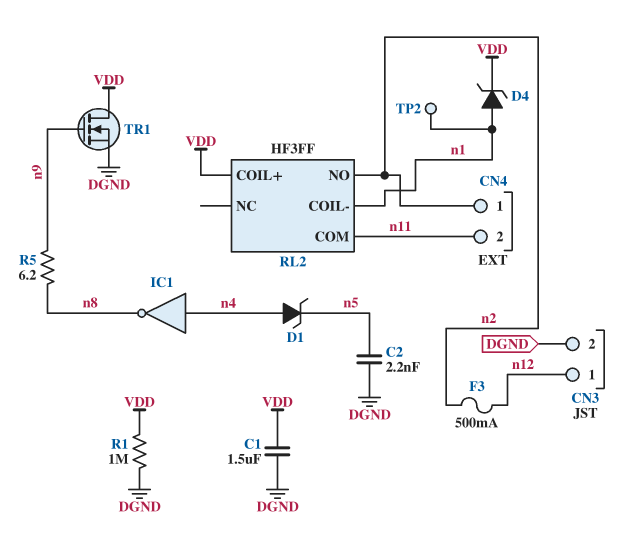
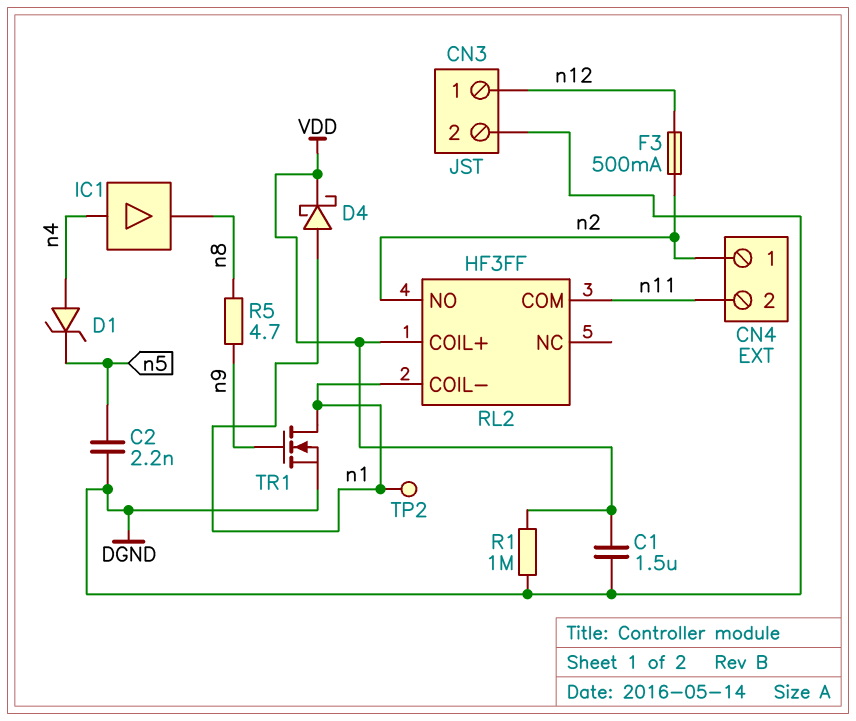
D4: zener (A n1, K VDD) -> schottky (A n1, K VDD)
IC1: NOT (in n4, out n8) -> buffer (in n4, out n8)
R5: 6.2 (n8, n9) -> 4.7 (n8, n9)
TR1: NMOS (G n9, D VDD, S DGND) -> NMOS (G n9, D n1, S DGND)

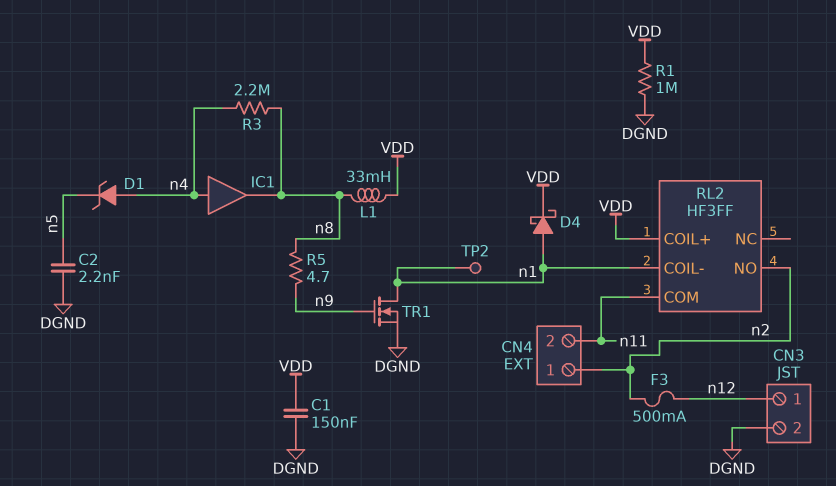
C1: 1.5uF (DGND, VDD) -> 150nF (DGND, VDD)
L1: none -> 33mH (VDD, n8)
R3: none -> 2.2M (n4, n8)

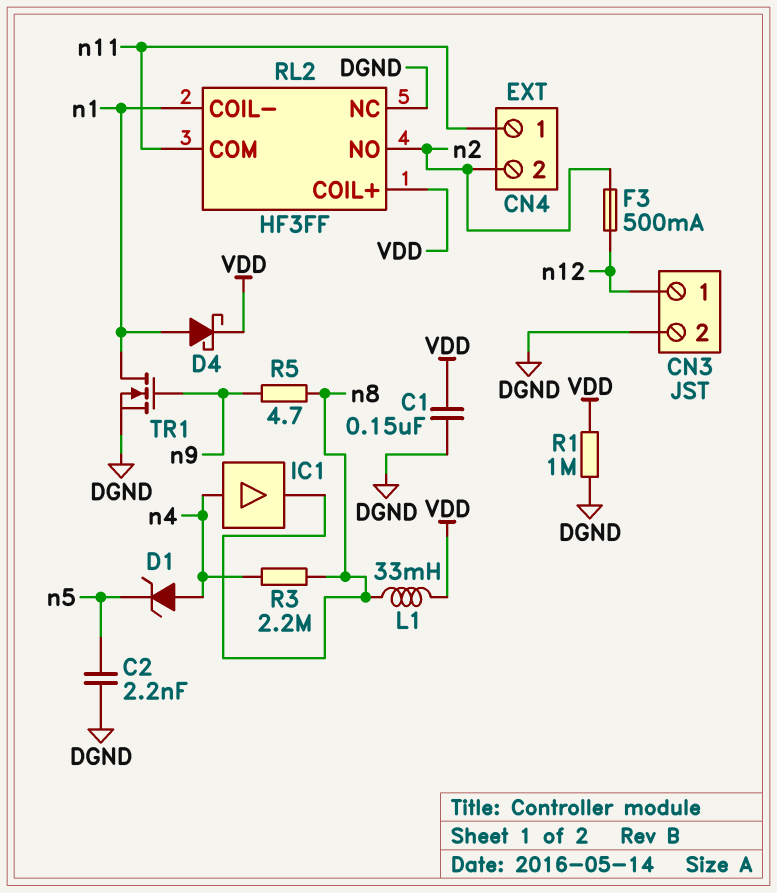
CN4 pin 1: n2 -> n11
CN4 pin 2: n11 -> n2
RL2 pin NC: none -> DGND
TP2: test point (n1) -> none

